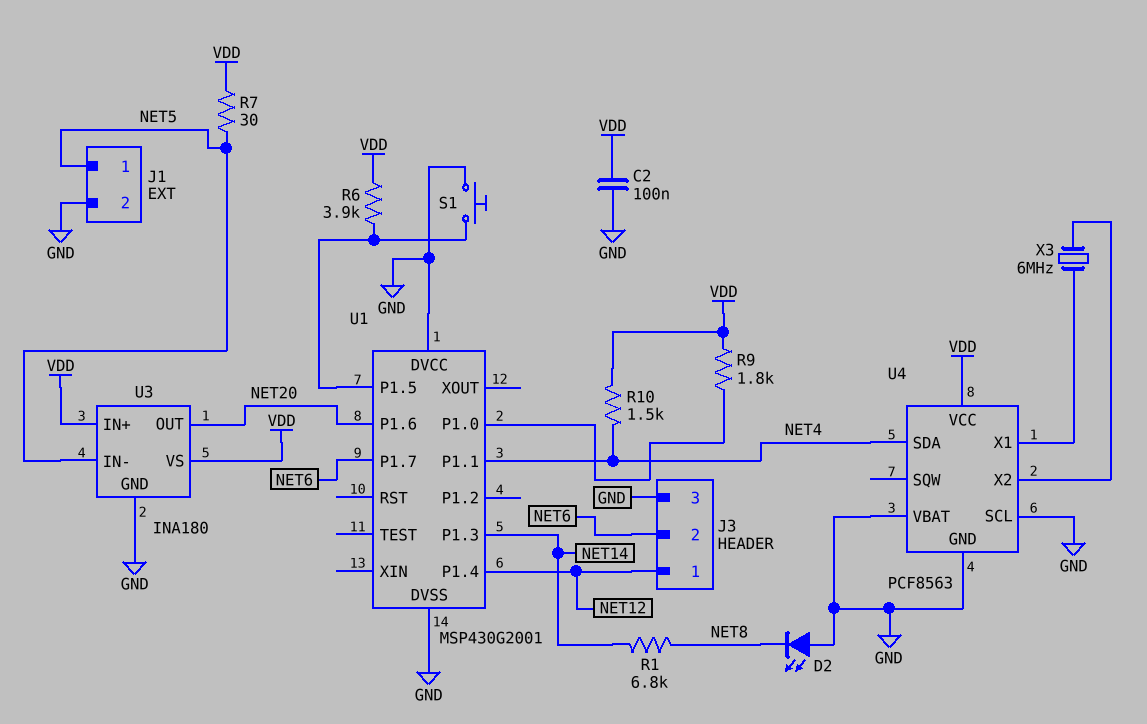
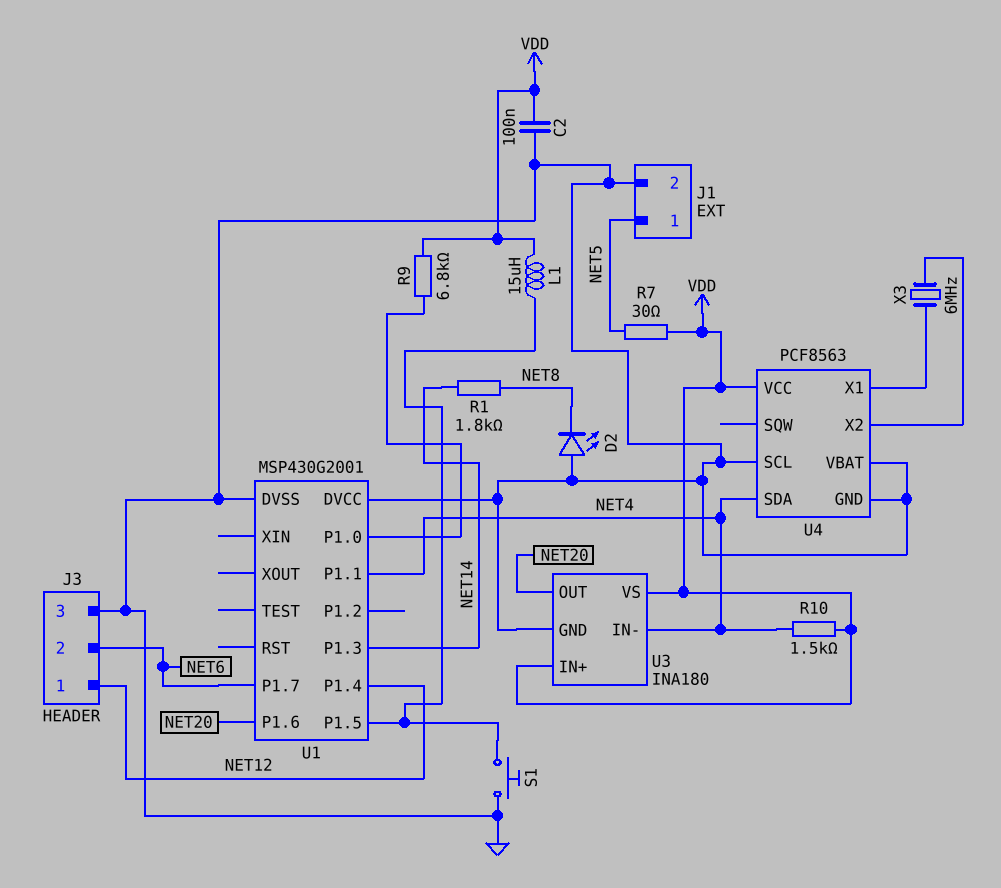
L1: none -> 15uH (U1/P1.5, VDD)
R1: 6.8k (NET8, NET14) -> 1.8k (NET8, NET14)
R6: 3.9k (U1/P1.5, VDD) -> none
R9: 1.8k (U1/P1.0, VDD) -> 6.8k (U1/P1.0, VDD)
U3 pin IN-: NET5 -> NET4

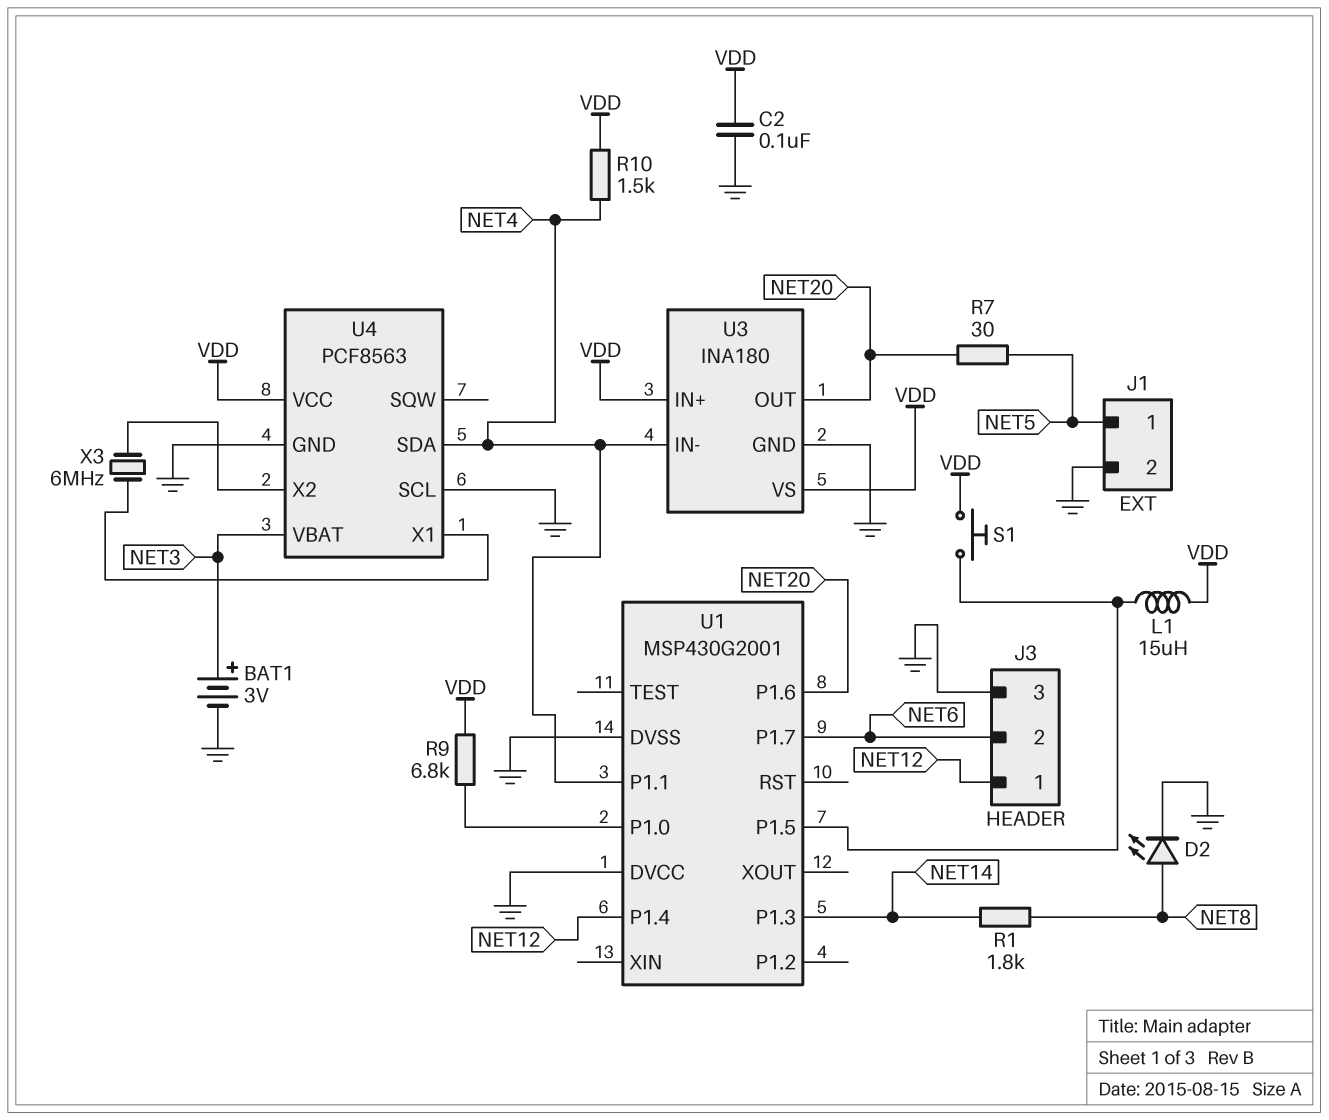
BAT1: none -> 3V (plus NET3, minus GND)
D2: LED (A GND, K NET8) -> LED (A NET8, K GND)
R7: 30 (NET5, VDD) -> 30 (NET5, NET20)
S1: button (GND, U1/P1.5) -> button (U1/P1.5, VDD)
U4 pin VBAT: GND -> NET3

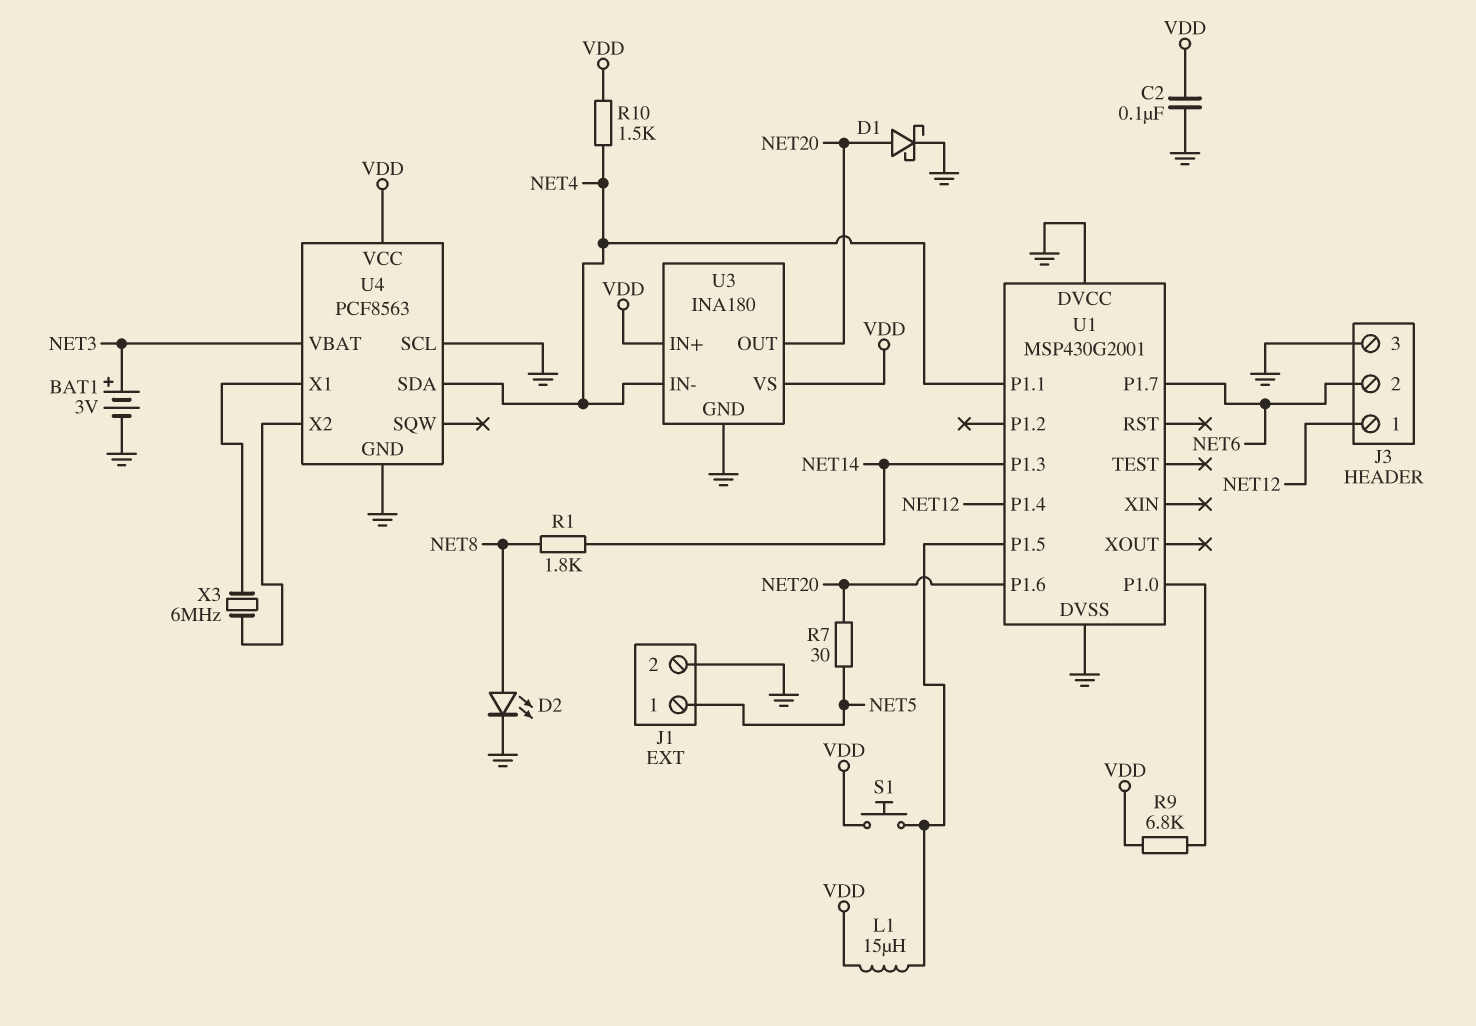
D1: none -> schottky (A NET20, K GND)

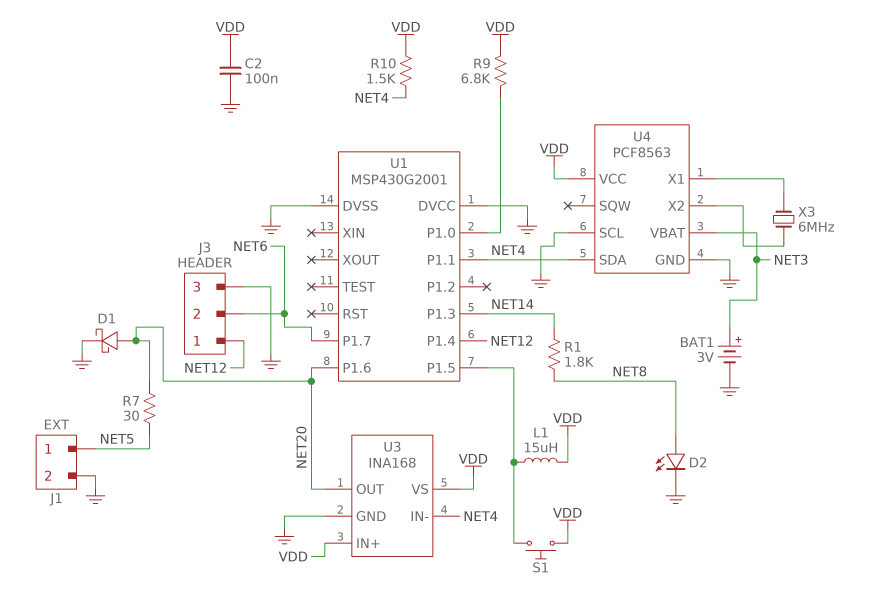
U3: INA180 -> INA168

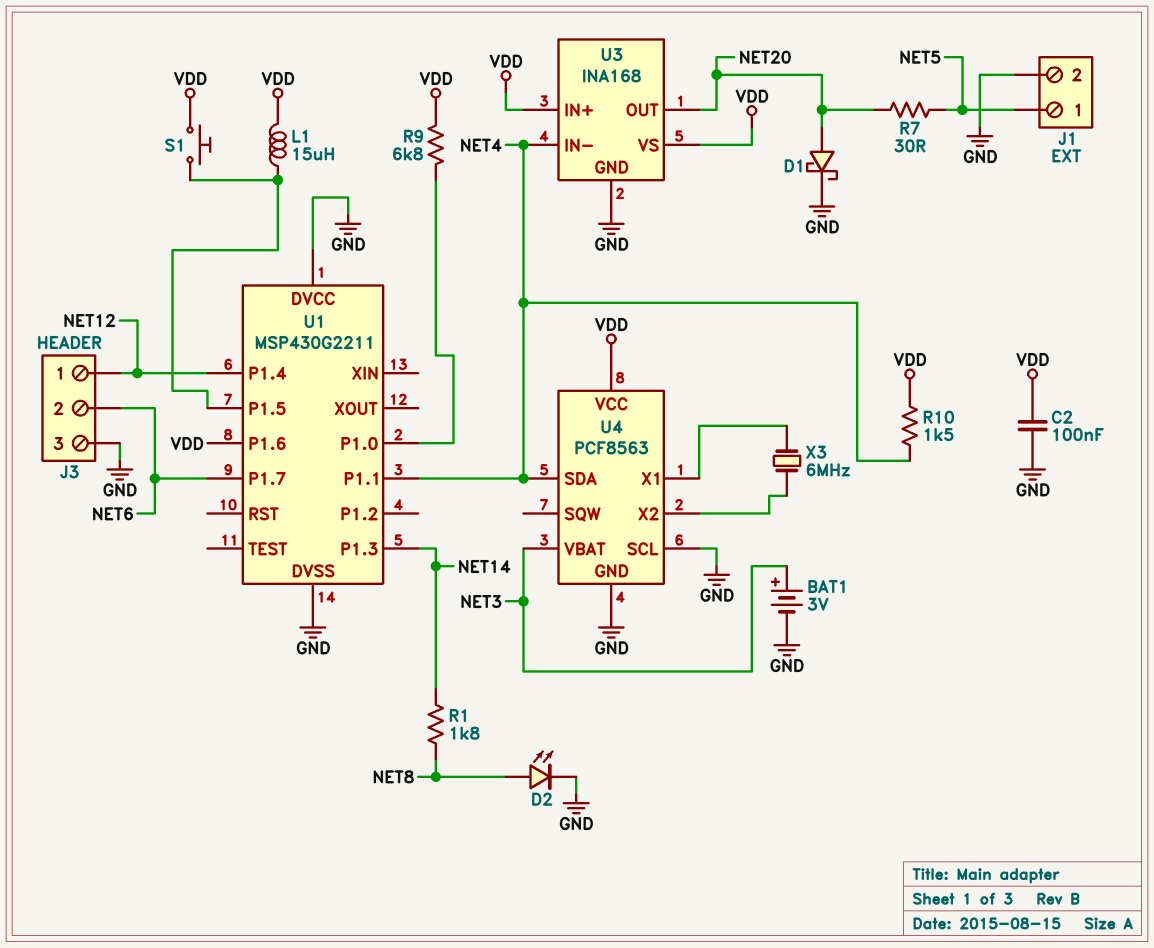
U1: MSP430G2001 -> MSP430G2211
U1 pin P1.6: NET20 -> VDD

